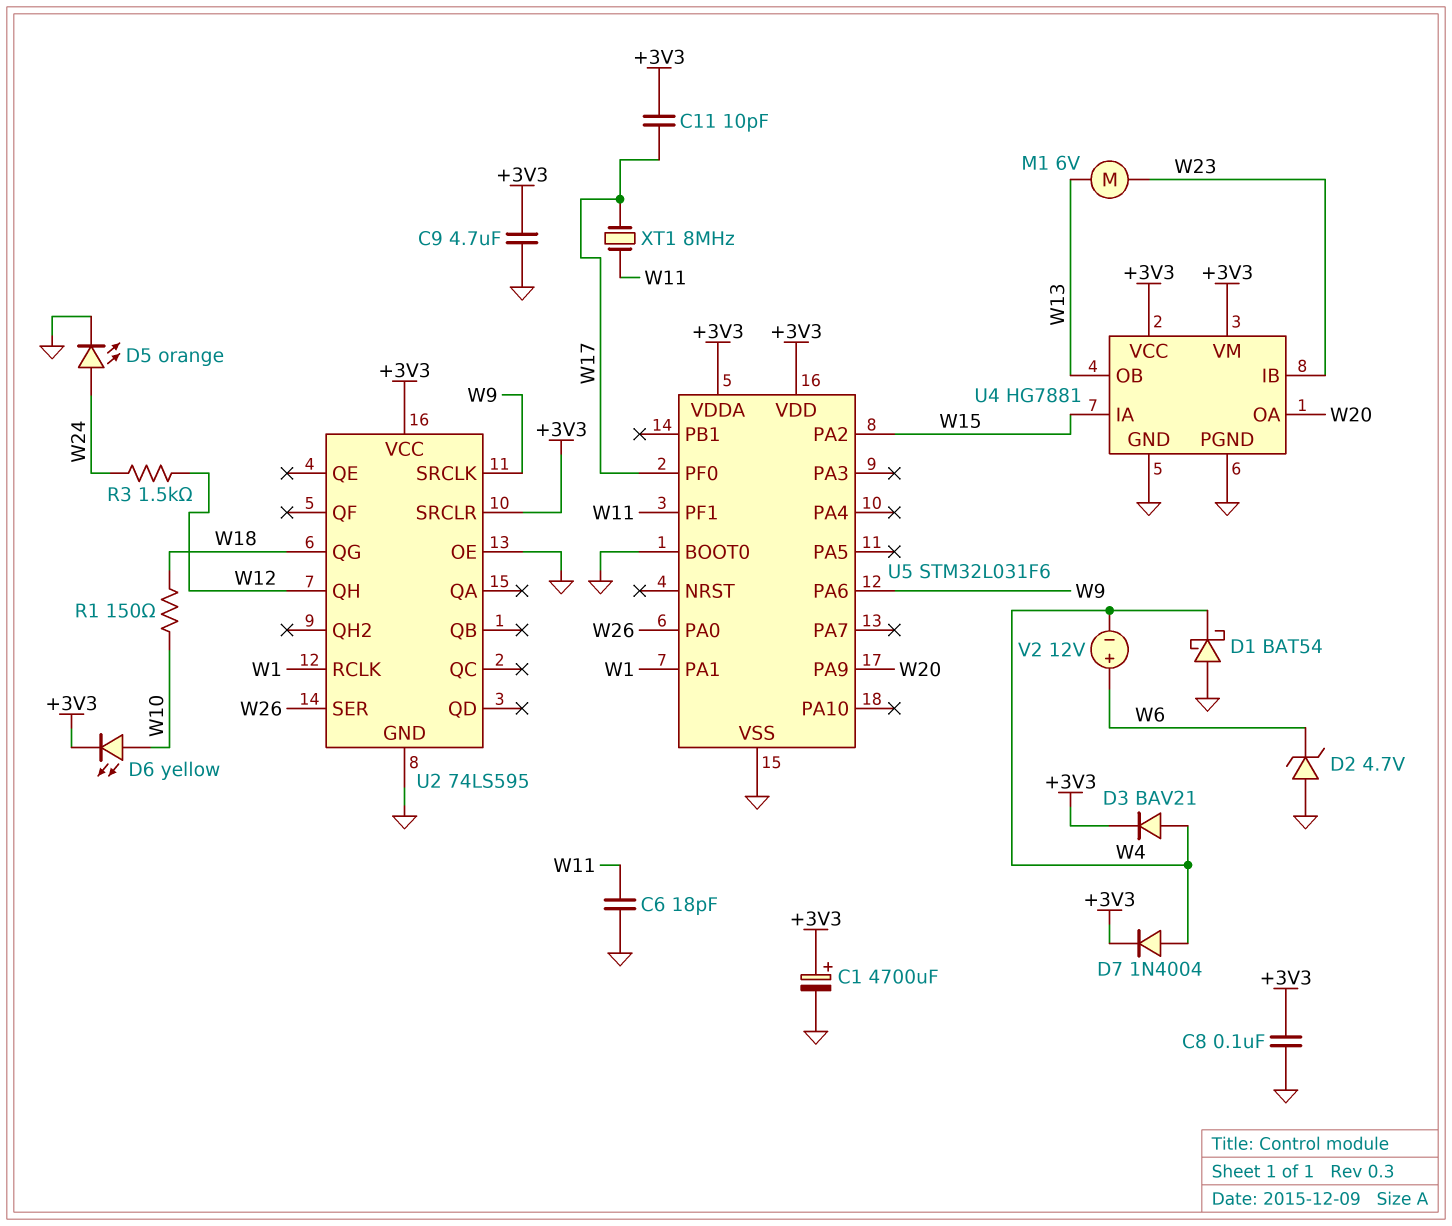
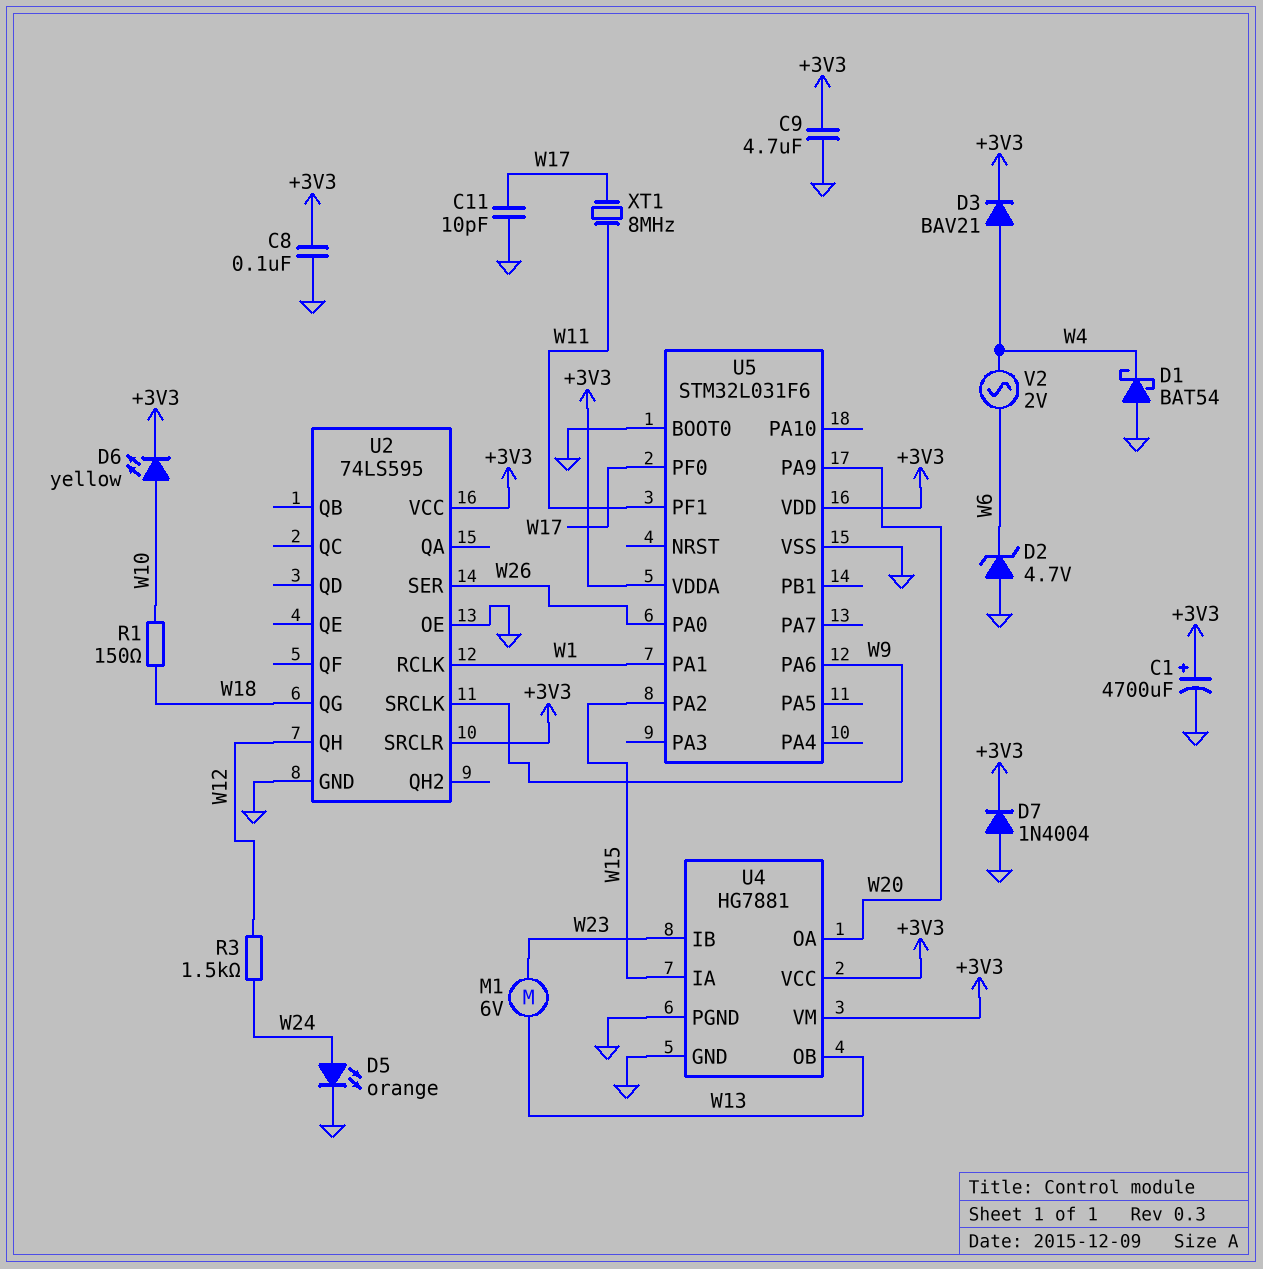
C6: 18pF (GND, W11) -> none
C11: 10pF (+3V3, W17) -> 10pF (GND, W17)
D7: diode 1N4004 (A W4, K +3V3) -> diode 1N4004 (A GND, K +3V3)
V2: 12V (plus W6, minus W4) -> AC 2V (W4, W6)

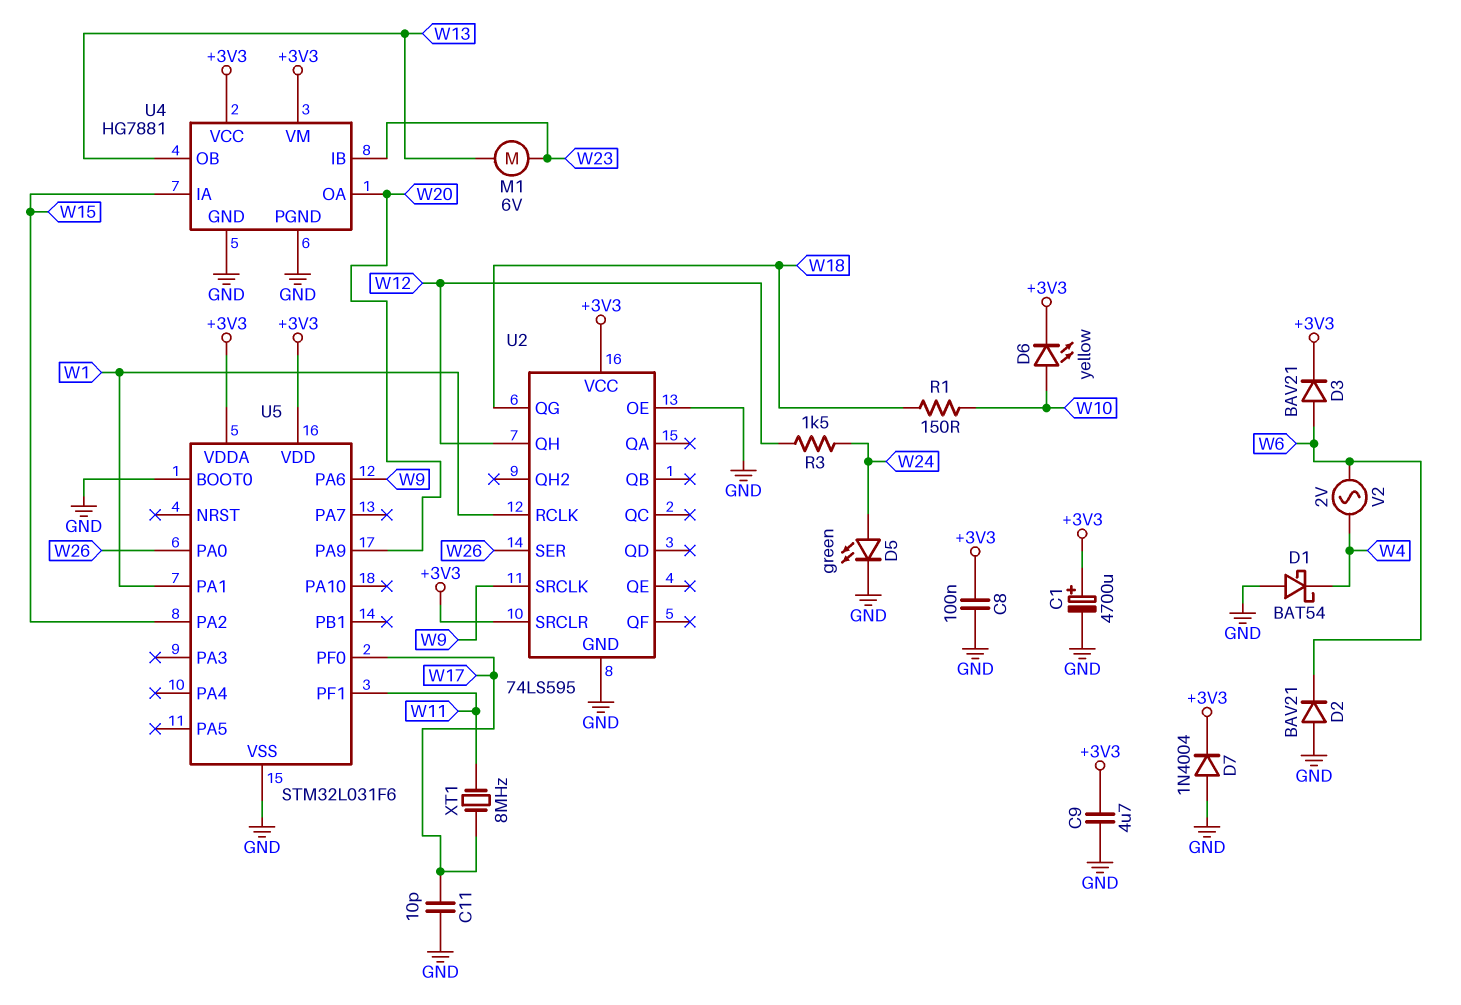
D2: zener 4.7V (A GND, K W6) -> diode BAV21 (A GND, K W6)
D3: diode BAV21 (A W4, K +3V3) -> diode BAV21 (A W6, K +3V3)
D5: LED orange (A W24, K GND) -> LED green (A W24, K GND)

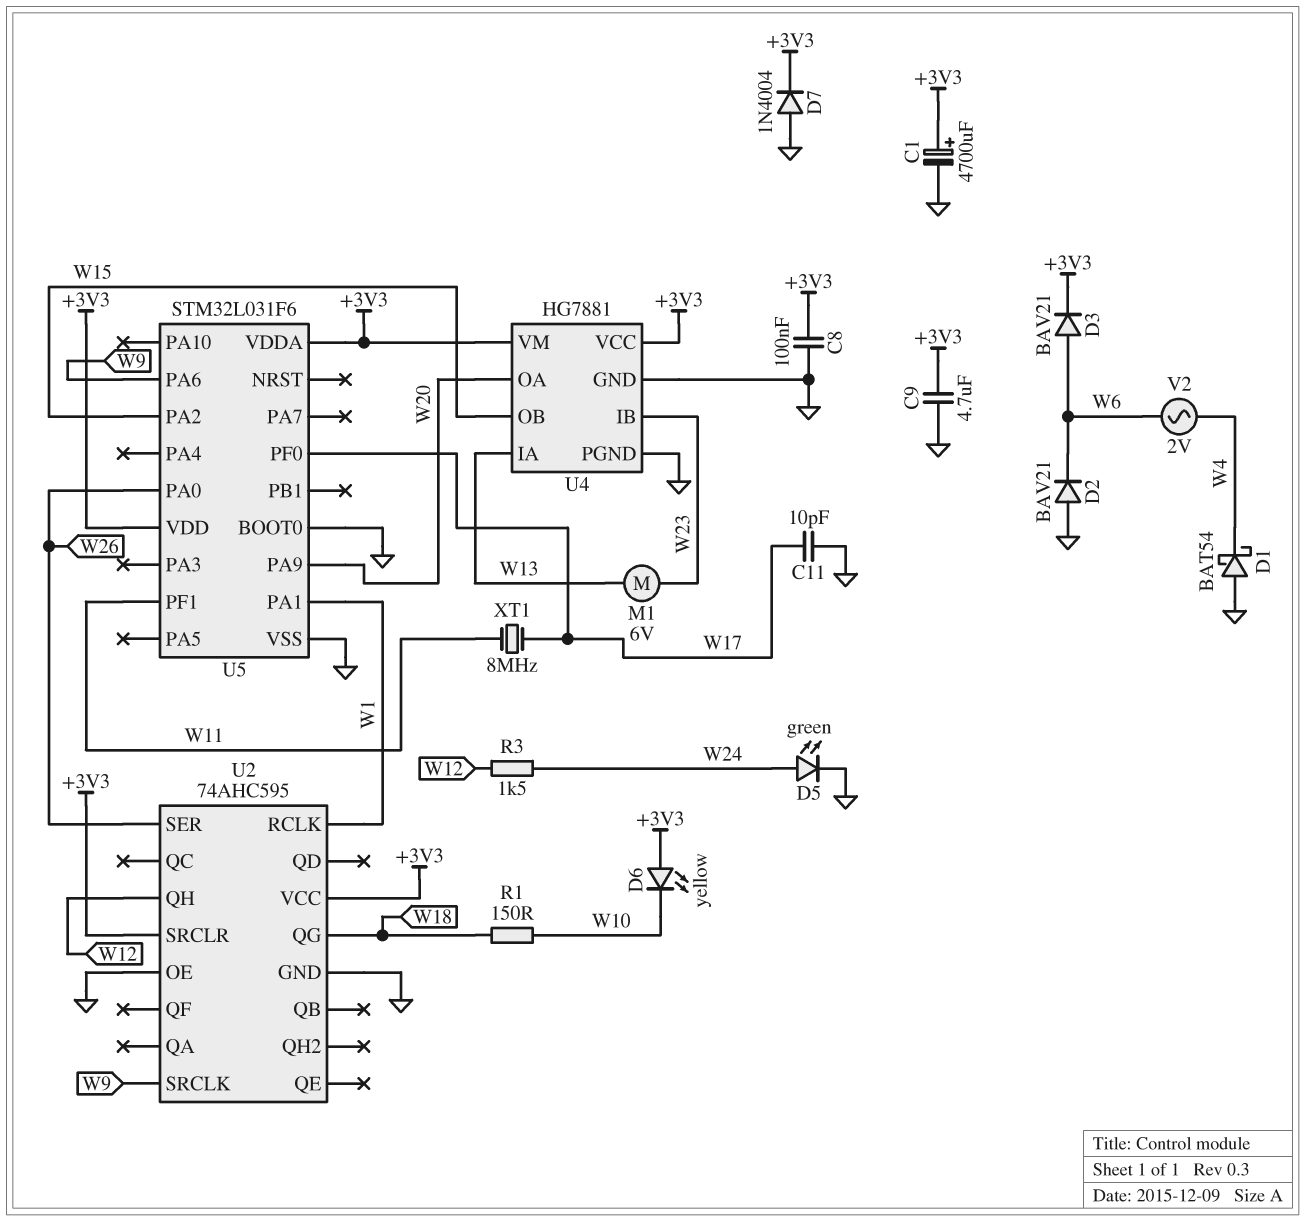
D6: LED yellow (A W10, K +3V3) -> LED yellow (A +3V3, K W10)
U2: 74LS595 -> 74AHC595
U4 pin IA: W15 -> W13
U4 pin OB: W13 -> W15

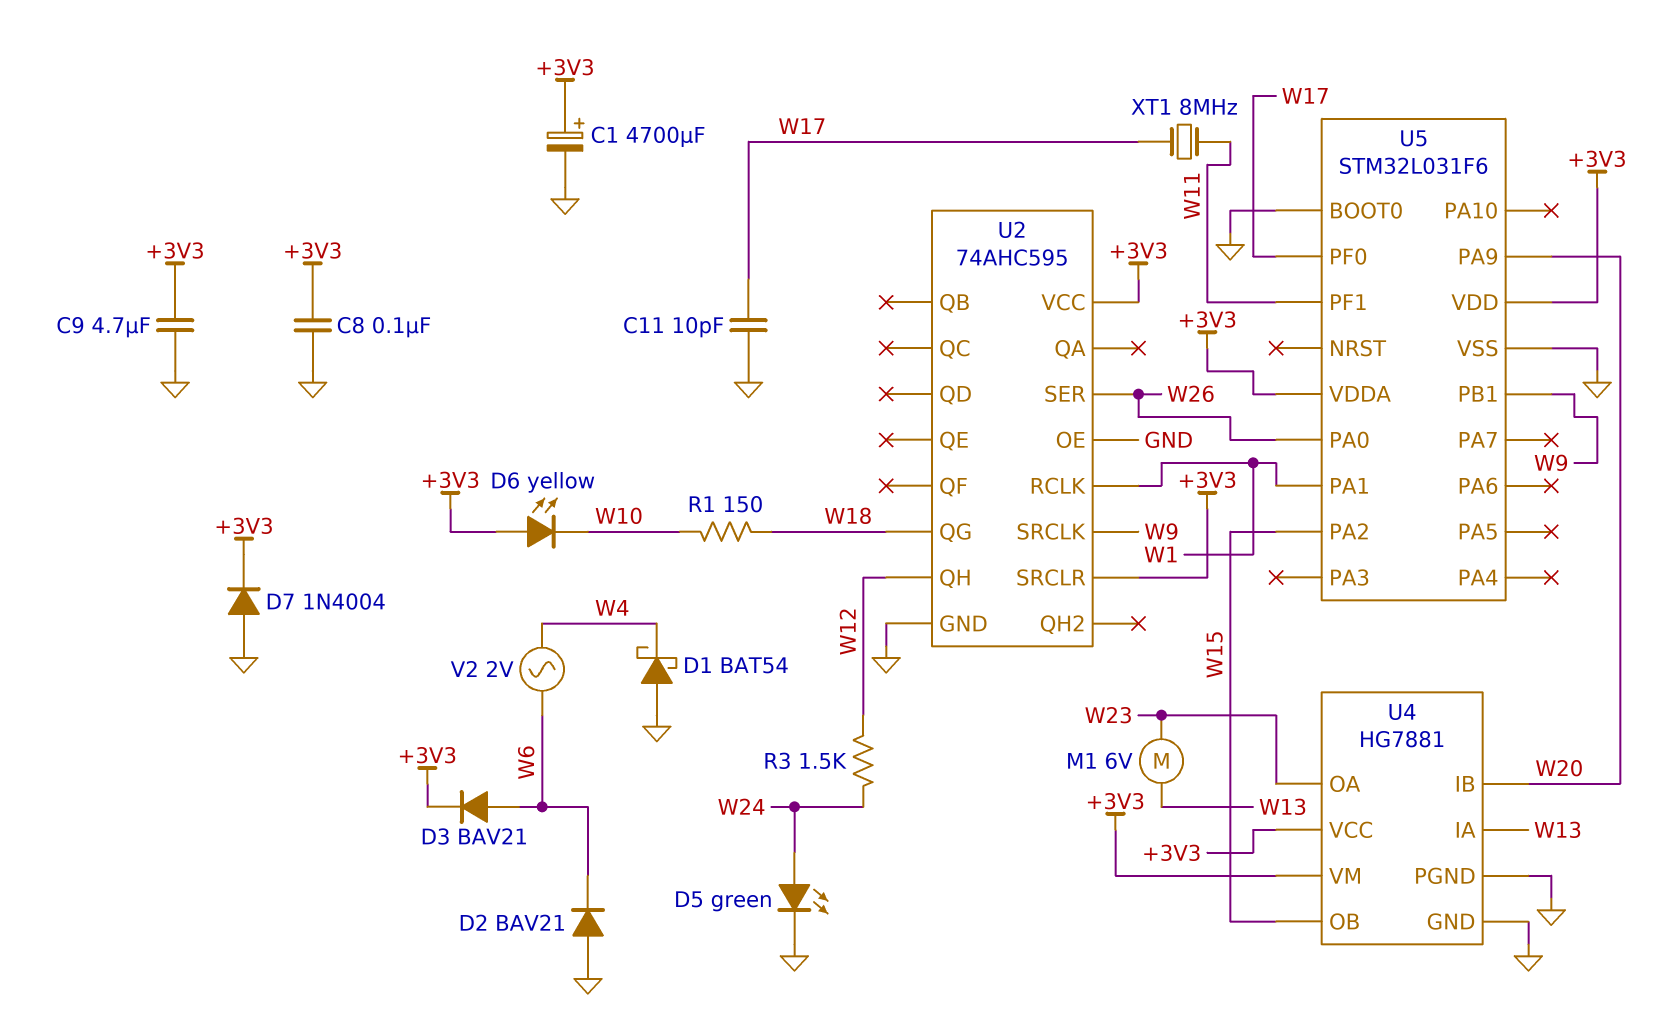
U4 pin IB: W23 -> W20
U4 pin OA: W20 -> W23
U5 pin PA6: W9 -> none
U5 pin PB1: none -> W9

